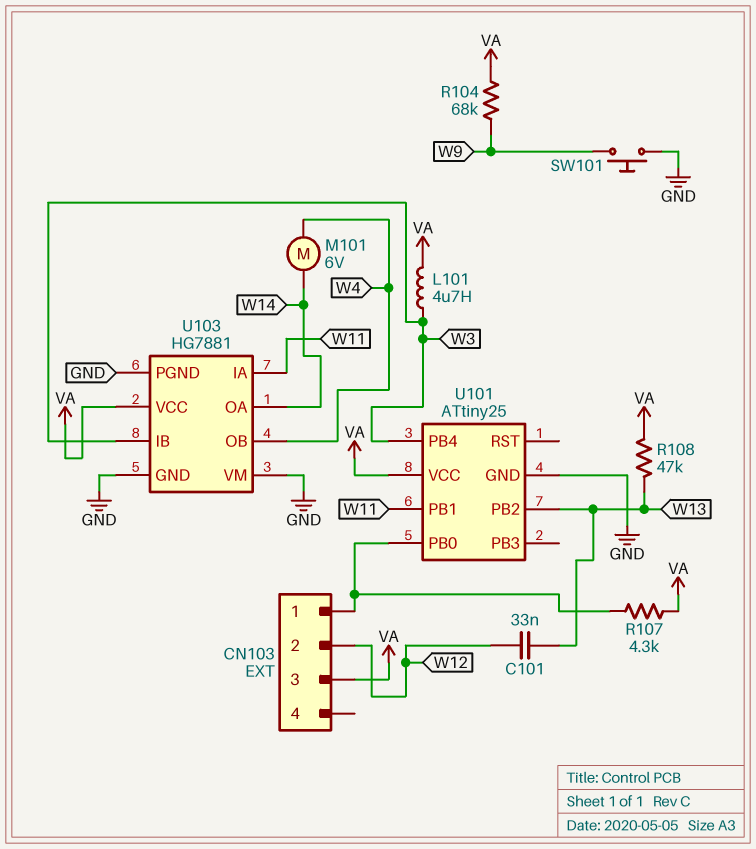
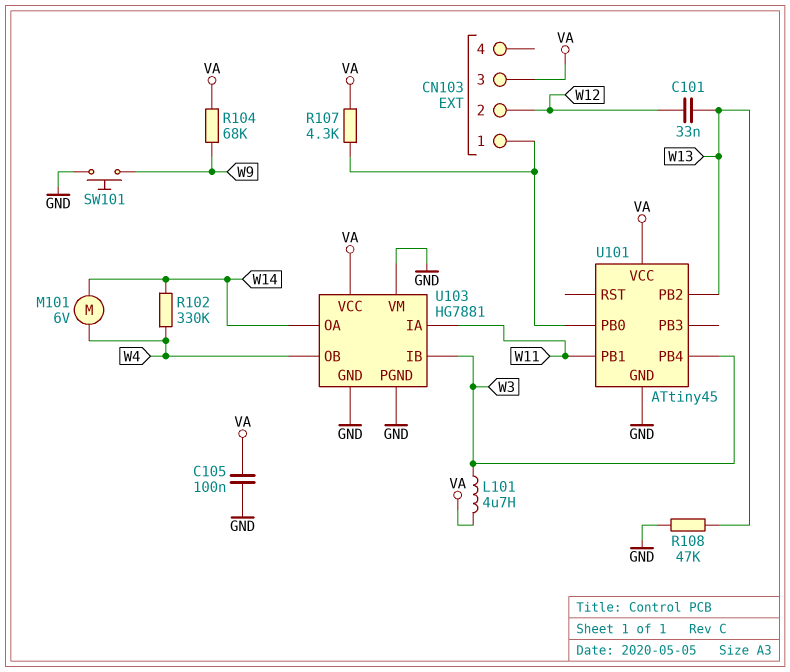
C105: none -> 100nF (GND, VA)
R102: none -> 330k (W4, W14)
R108: 47k (VA, W13) -> 47k (GND, W13)
U101: ATtiny25 -> ATtiny45

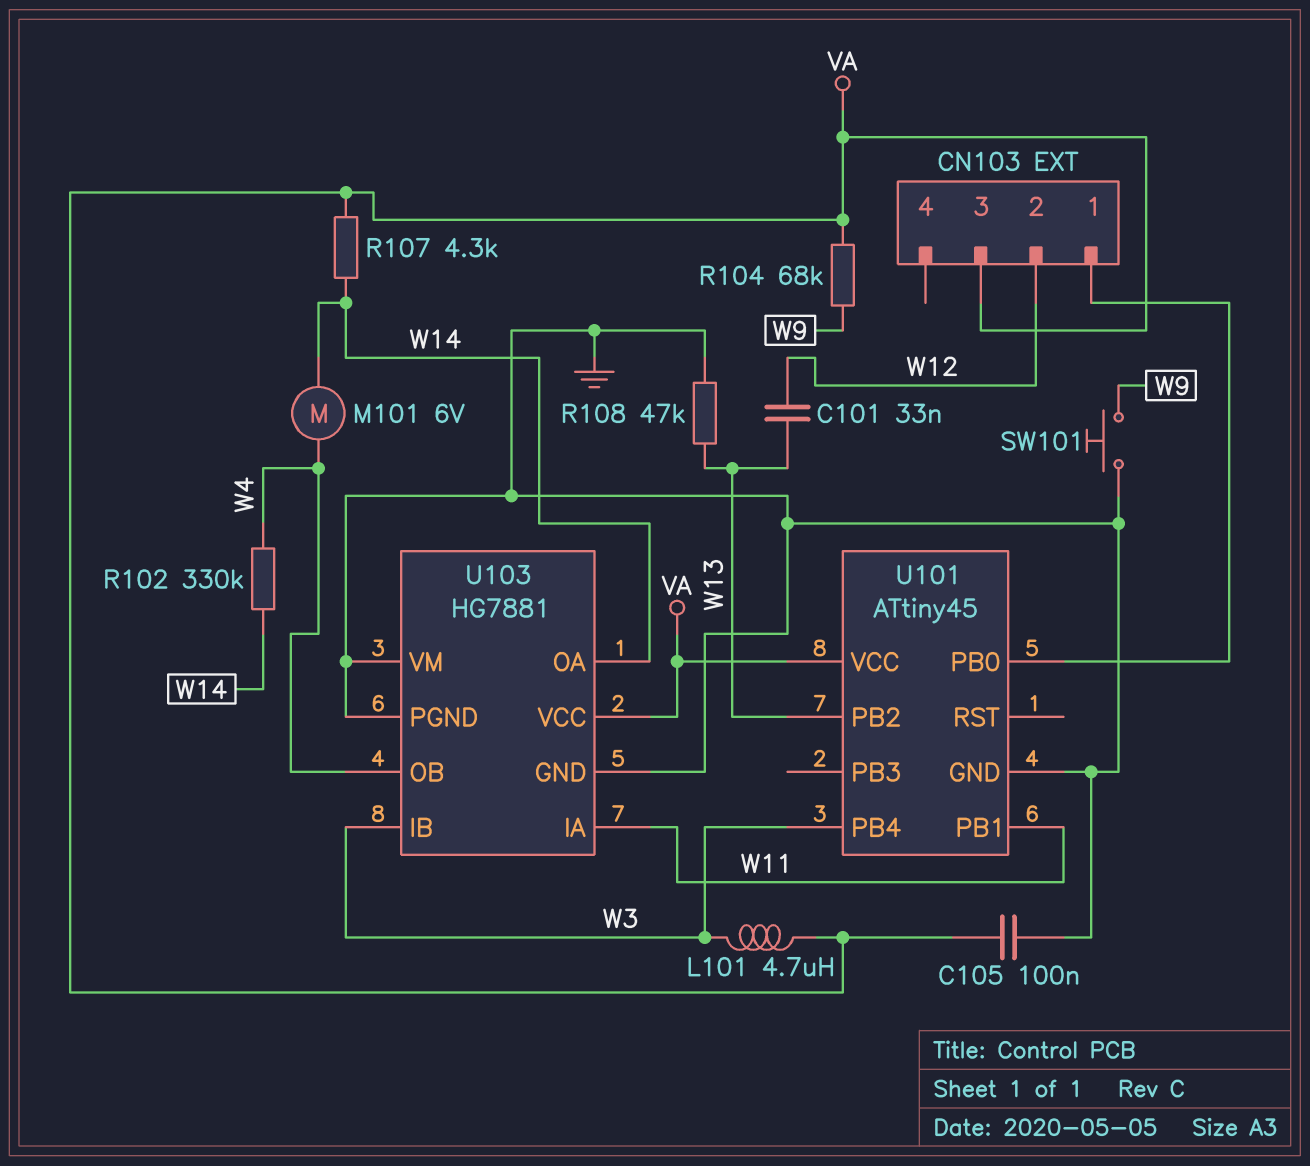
R107: 4.3k (CN103/1, VA) -> 4.3k (VA, W14)

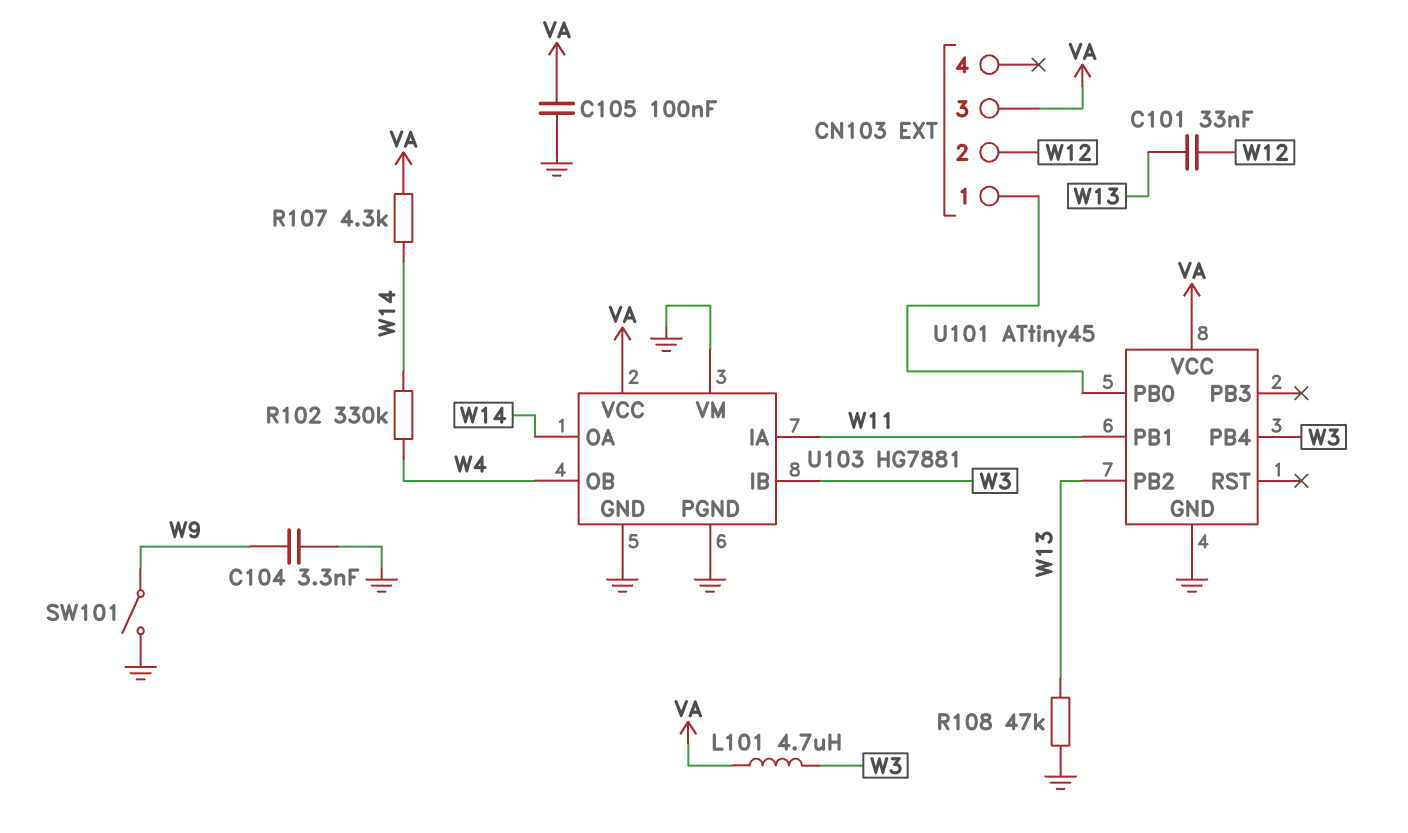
C104: none -> 3.3nF (GND, W9)
M101: motor 6V (W4, W14) -> none
R104: 68k (VA, W9) -> none
SW101: button (GND, W9) -> switch (GND, W9)

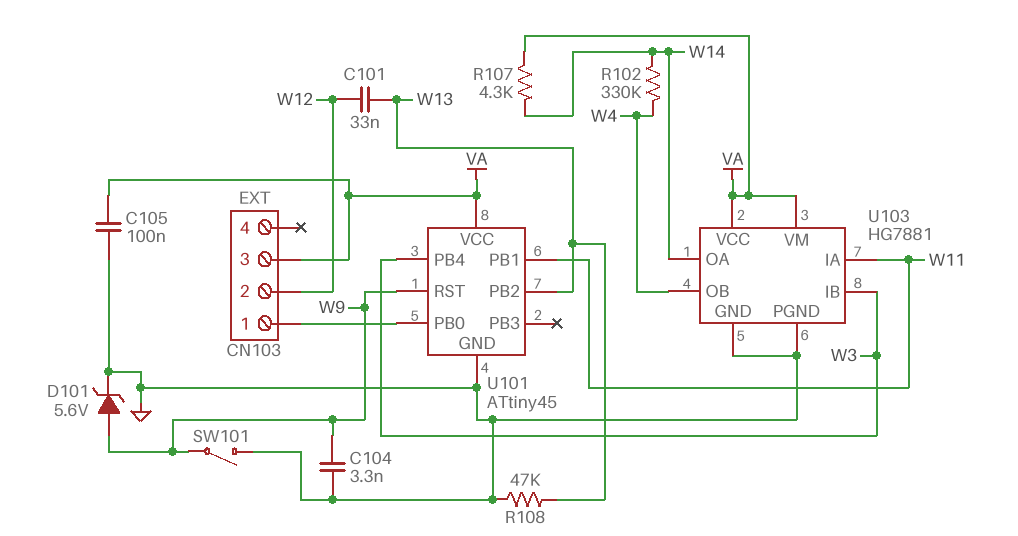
D101: none -> zener 5.6V (A W9, K GND)
L101: 4.7uH (VA, W3) -> none
U101 pin RST: none -> W9
U103 pin VM: GND -> VA

